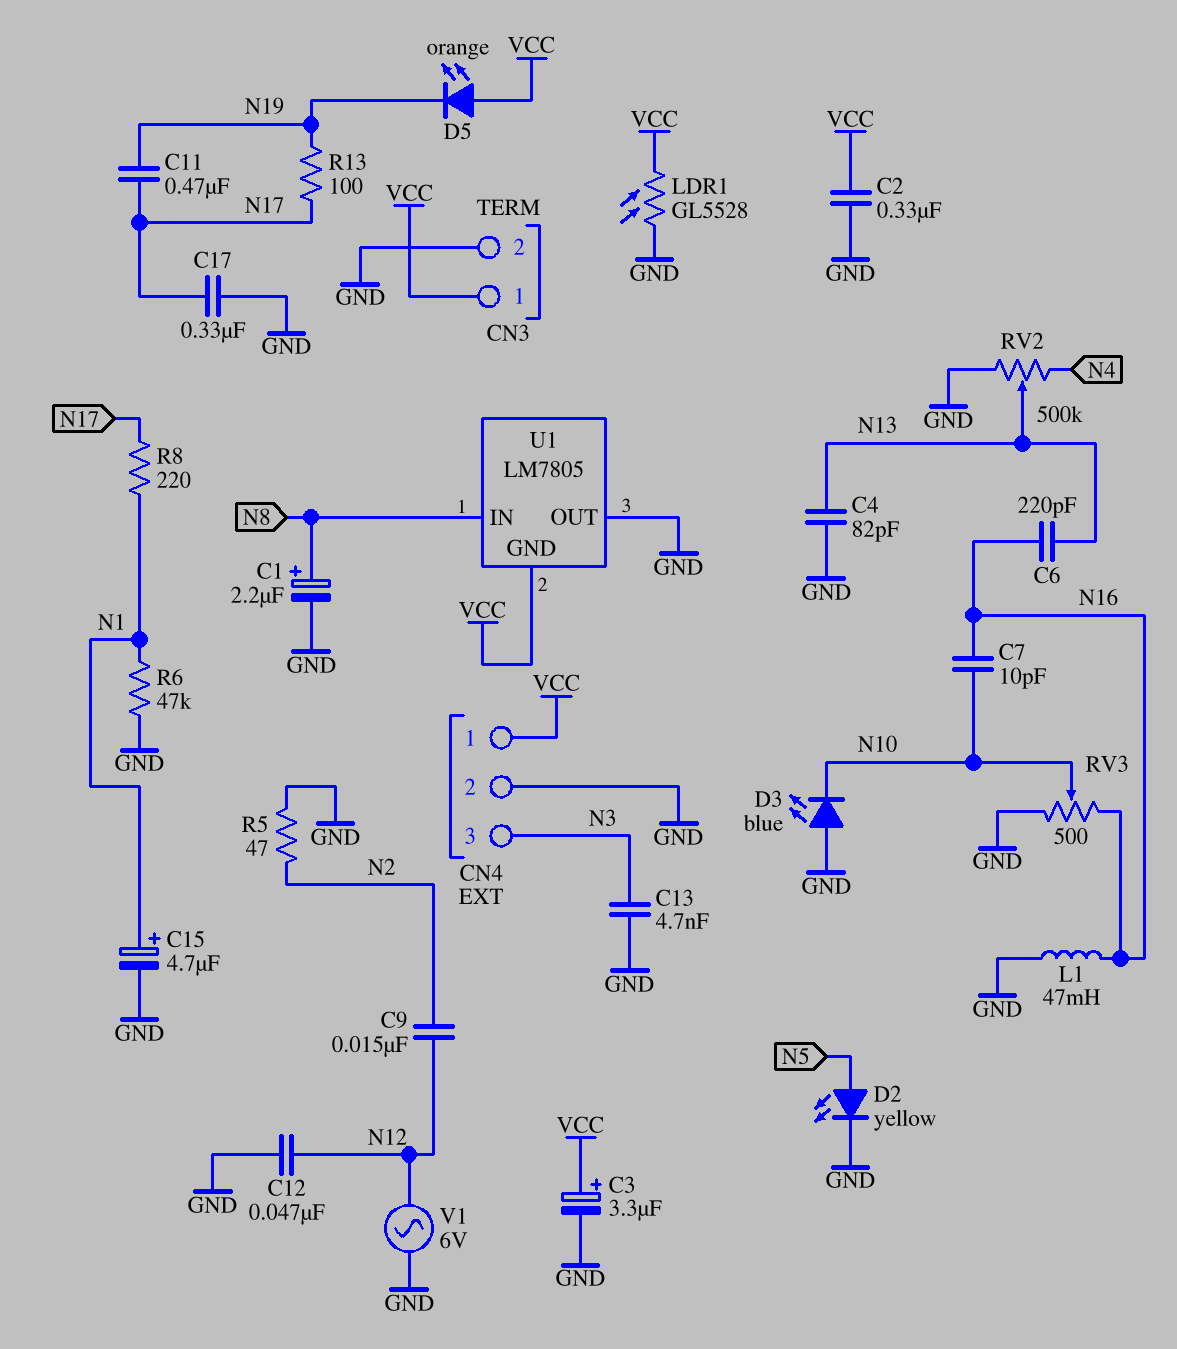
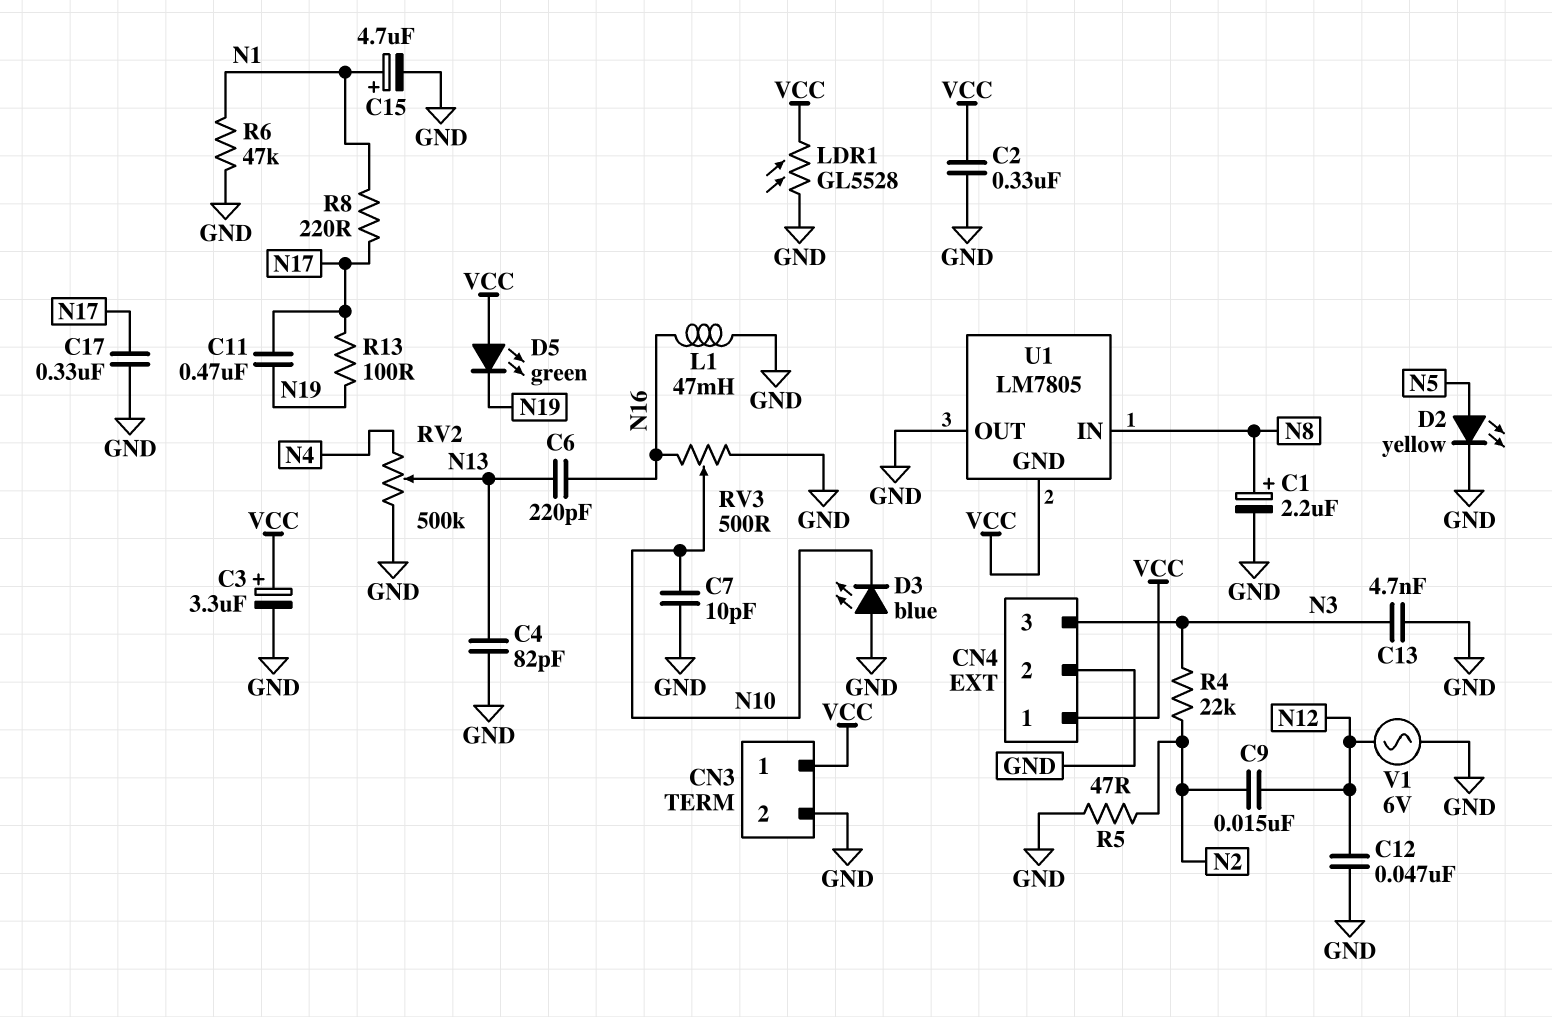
C7: 10pF (N10, N16) -> 10pF (GND, N10)
D5: LED orange (A VCC, K N19) -> LED green (A VCC, K N19)
R4: none -> 22k (N2, N3)

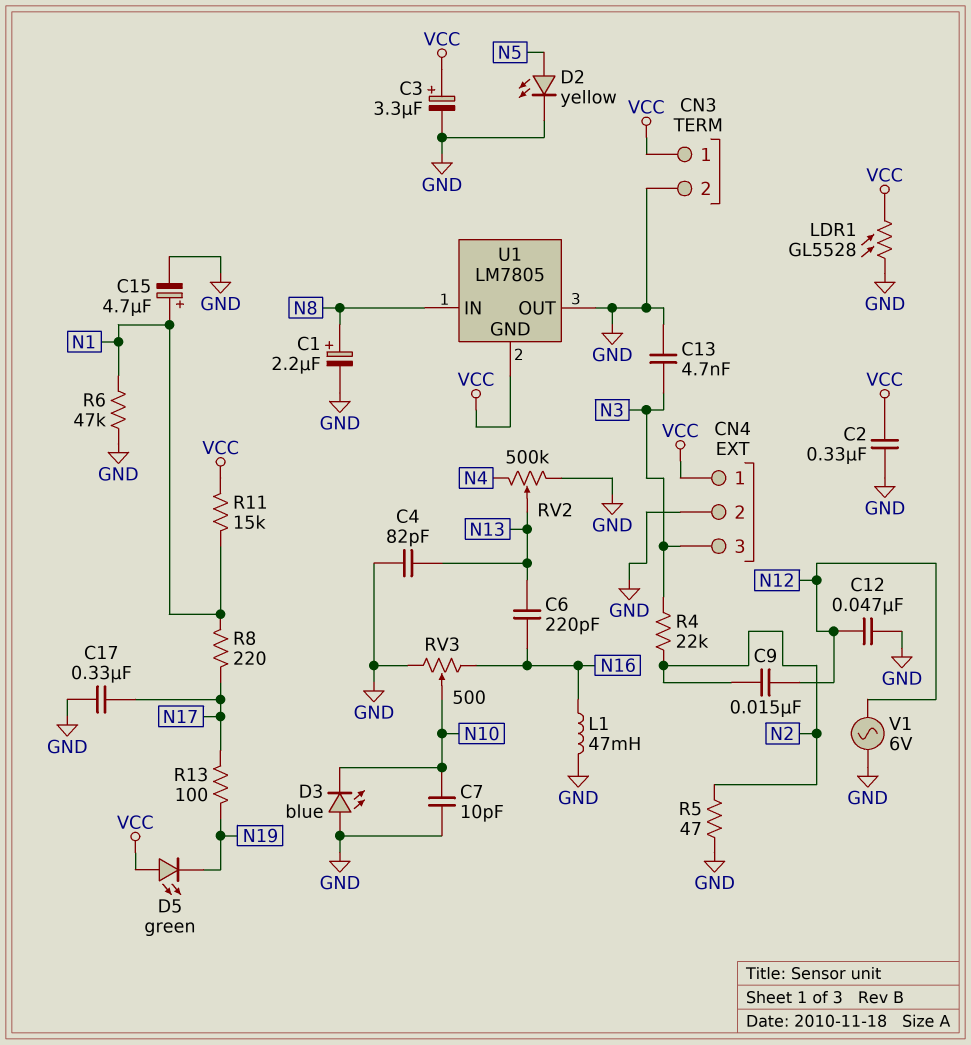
C11: 470nF (N17, N19) -> none
R11: none -> 15k (N1, VCC)

